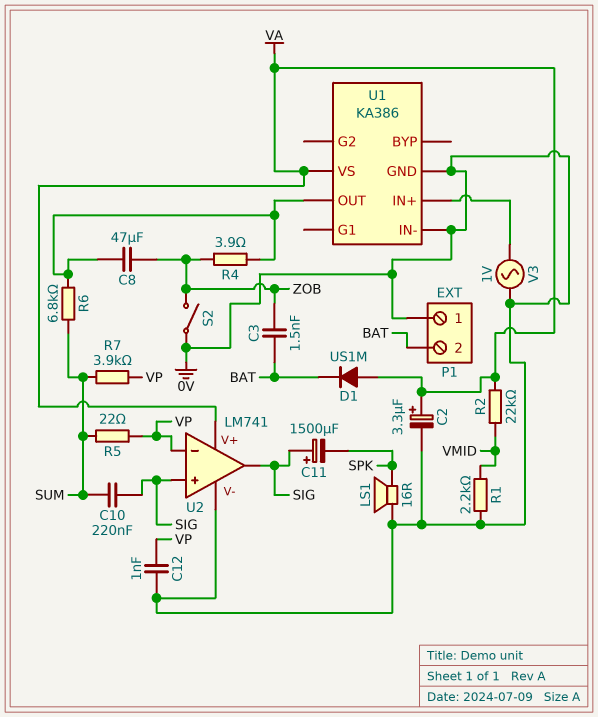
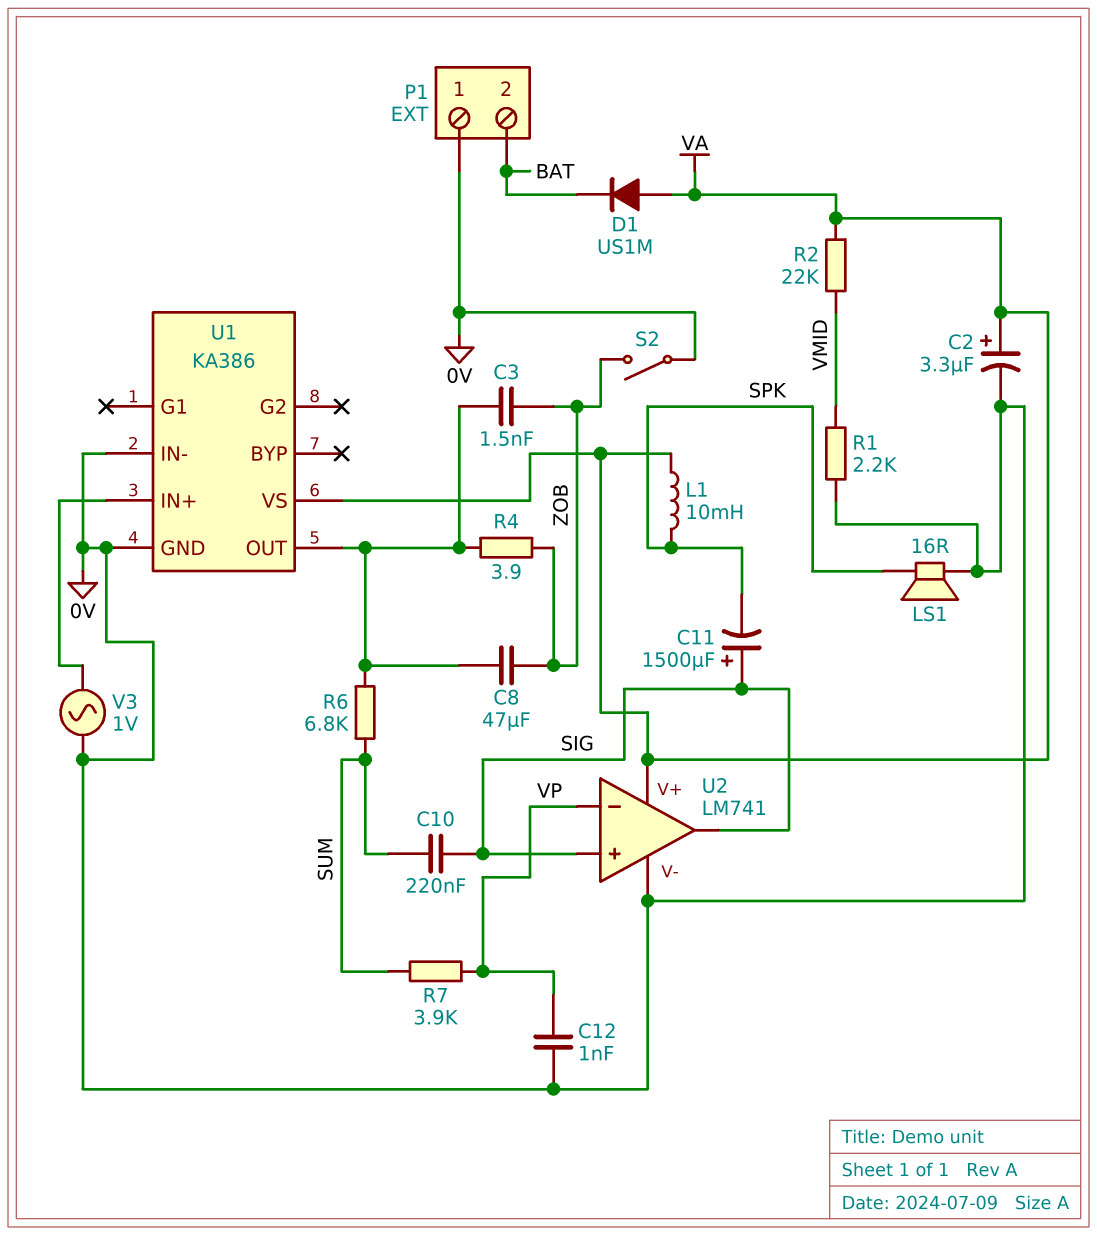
C3: 1.5nF (BAT, ZOB) -> 1.5nF (U1/OUT, ZOB)
L1: none -> 10mH (SPK, VA)
R5: 22 (SUM, VP) -> none

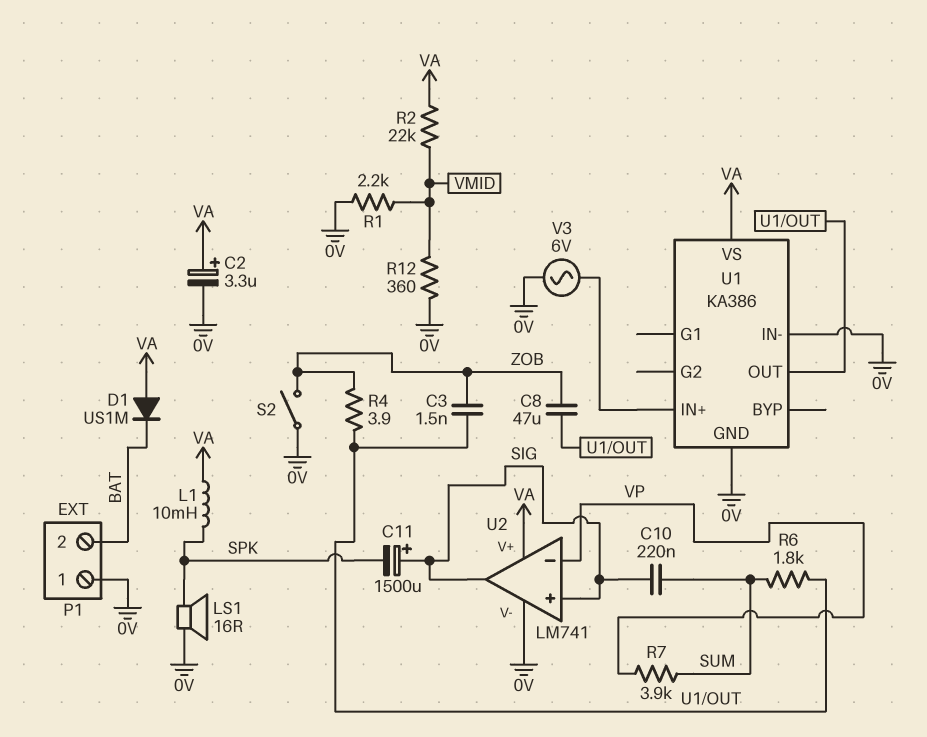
C12: 1nF (0V, VP) -> none
R6: 6.8k (SUM, U1/OUT) -> 1.8k (SUM, U1/OUT)
R12: none -> 360 (0V, VMID)
V3: AC 1V (0V, U1/IN+) -> AC 6V (0V, U1/IN+)

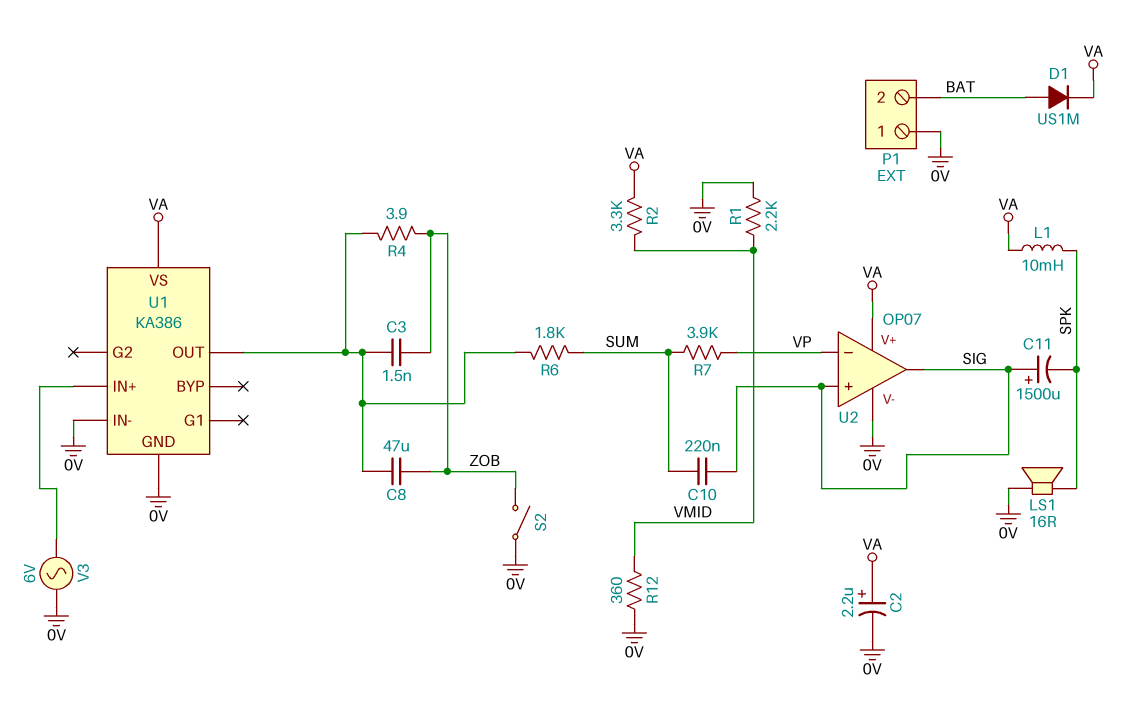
C2: 3.3uF (plus VA, minus 0V) -> 2.2uF (plus VA, minus 0V)
D1: diode US1M (A VA, K BAT) -> diode US1M (A BAT, K VA)
R2: 22k (VA, VMID) -> 3.3k (VA, VMID)
U2: LM741 -> OP07

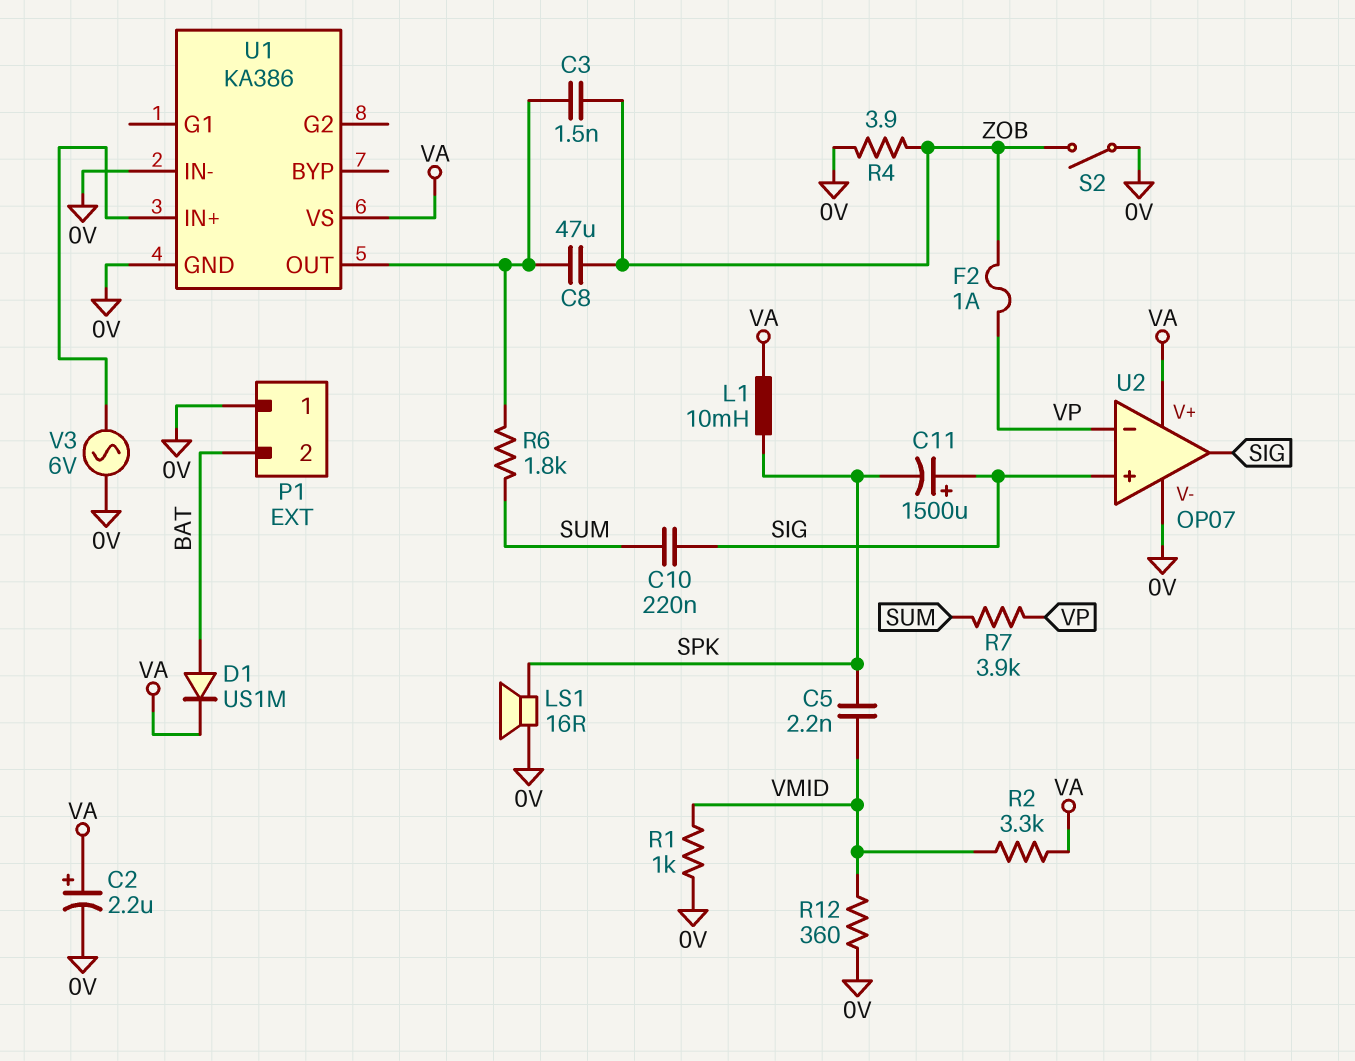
C5: none -> 2.2nF (SPK, VMID)
F2: none -> 1A (VP, ZOB)
R1: 2.2k (0V, VMID) -> 1k (0V, VMID)
R4: 3.9 (U1/OUT, ZOB) -> 3.9 (0V, ZOB)

